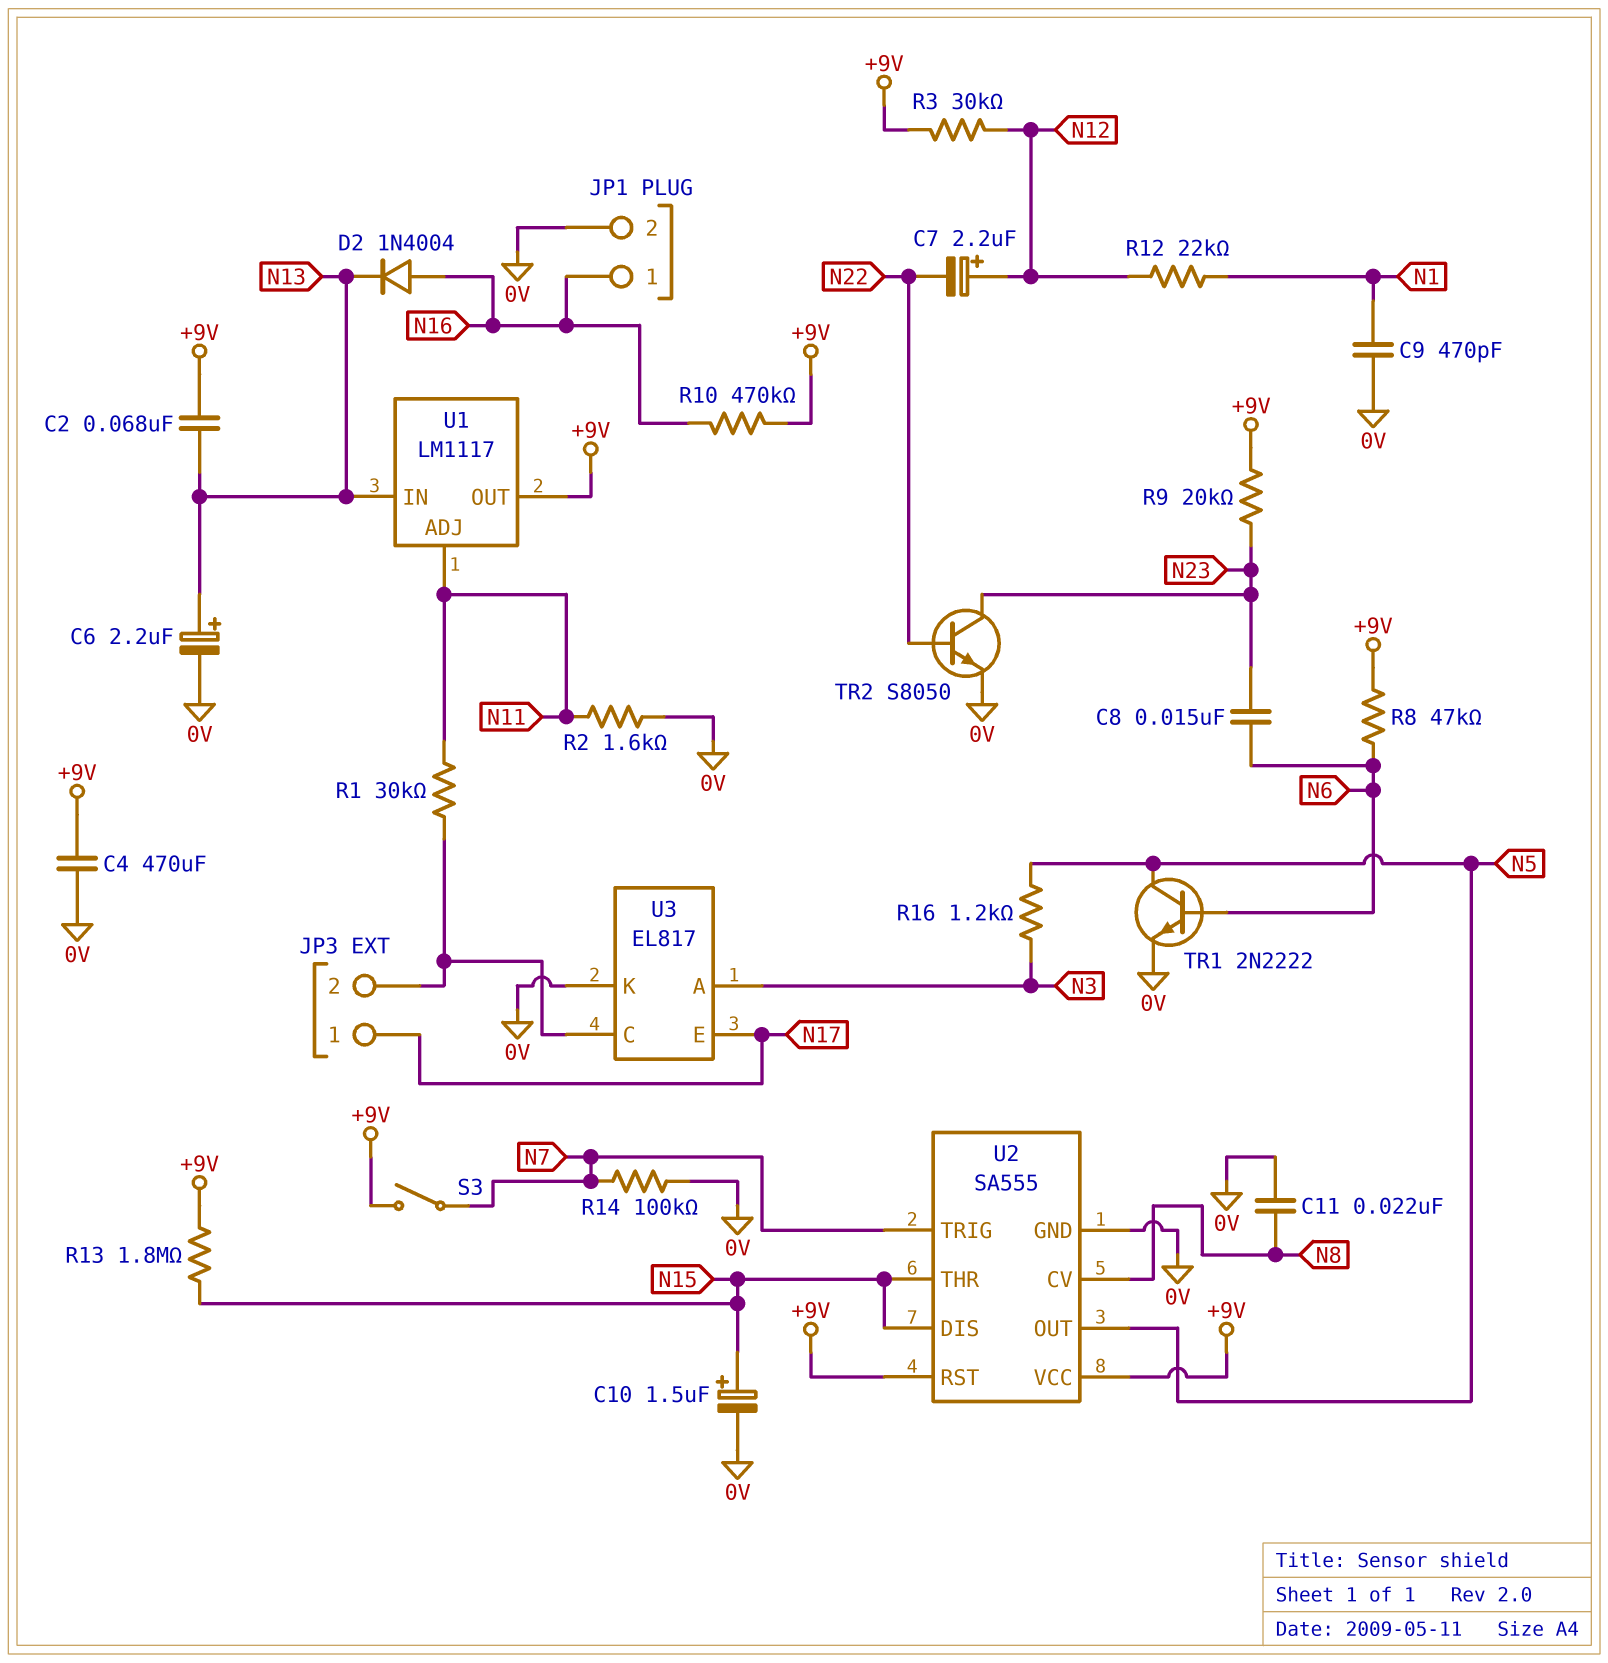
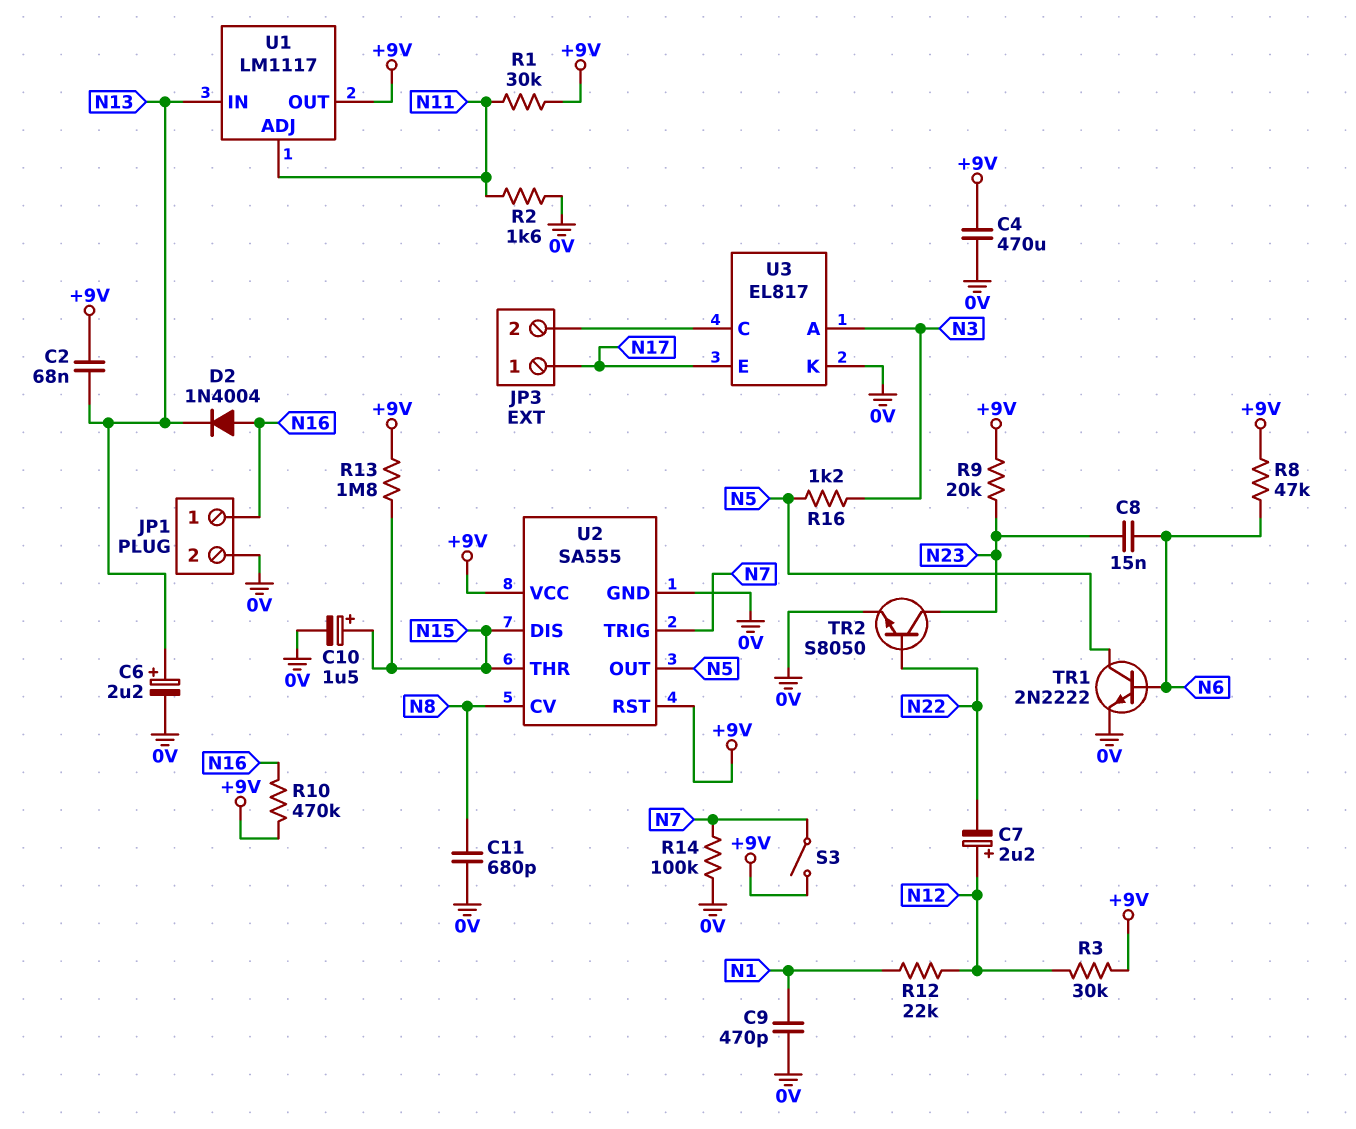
C11: 22nF (0V, N8) -> 680pF (0V, N8)
R1: 30k (JP3/2, N11) -> 30k (+9V, N11)

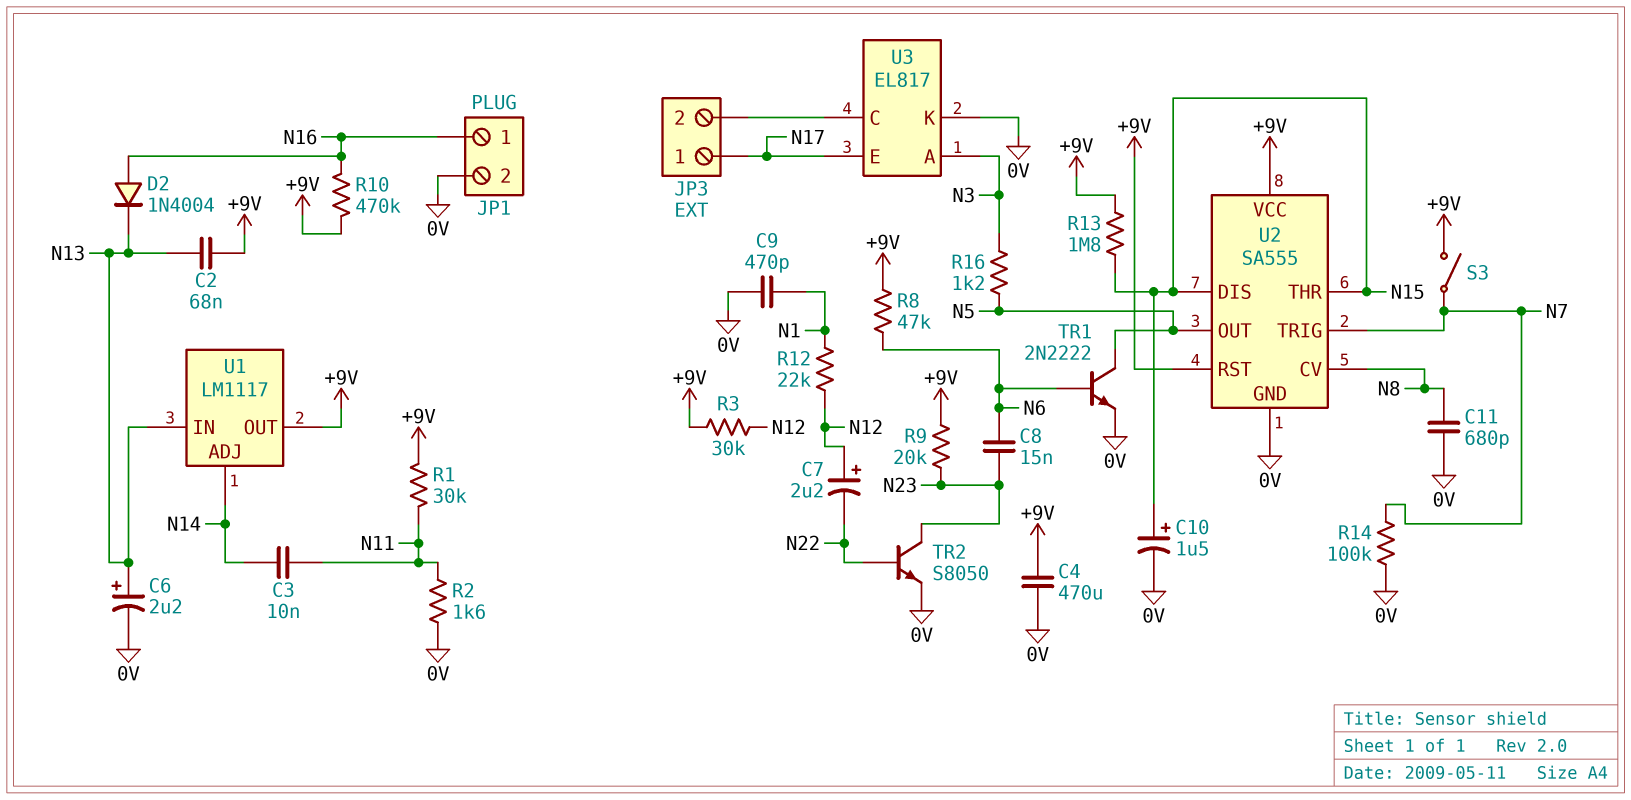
C3: none -> 10nF (N11, N14)
U1 pin ADJ: N11 -> N14

